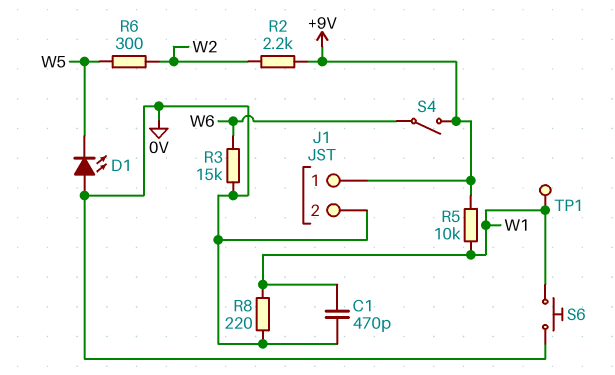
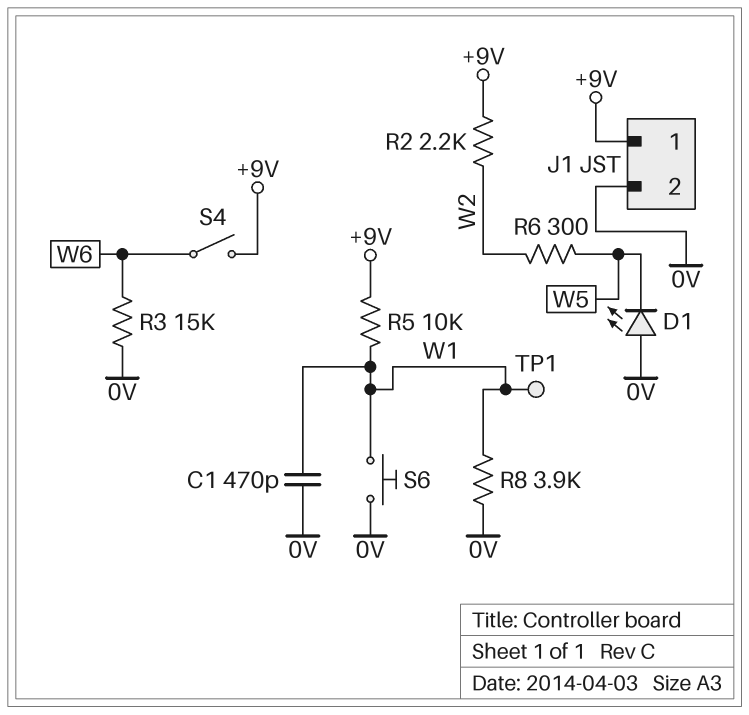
R8: 220 (0V, W1) -> 3.9k (0V, W1)

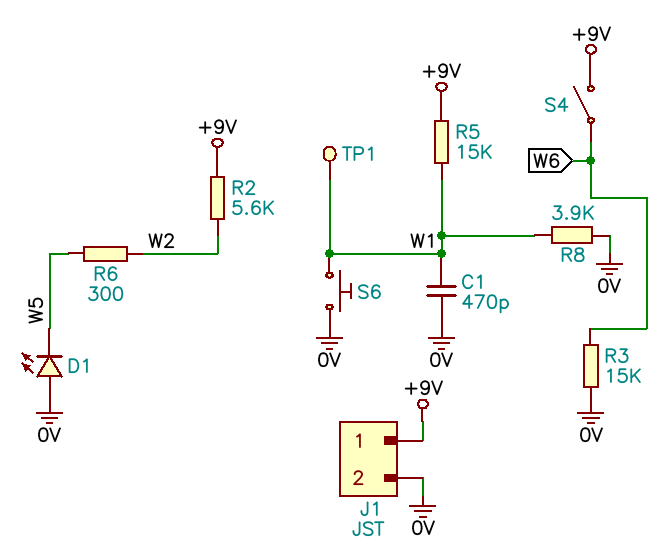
R2: 2.2k (+9V, W2) -> 5.6k (+9V, W2)
R5: 10k (+9V, W1) -> 15k (+9V, W1)

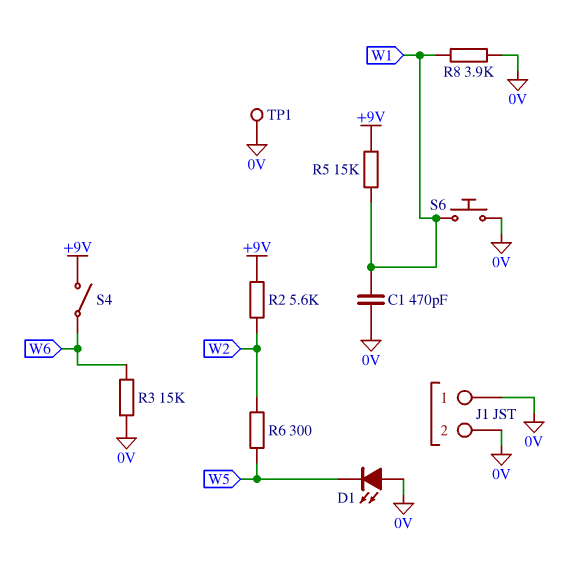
J1 pin 1: +9V -> 0V
TP1: test point (W1) -> test point (0V)

